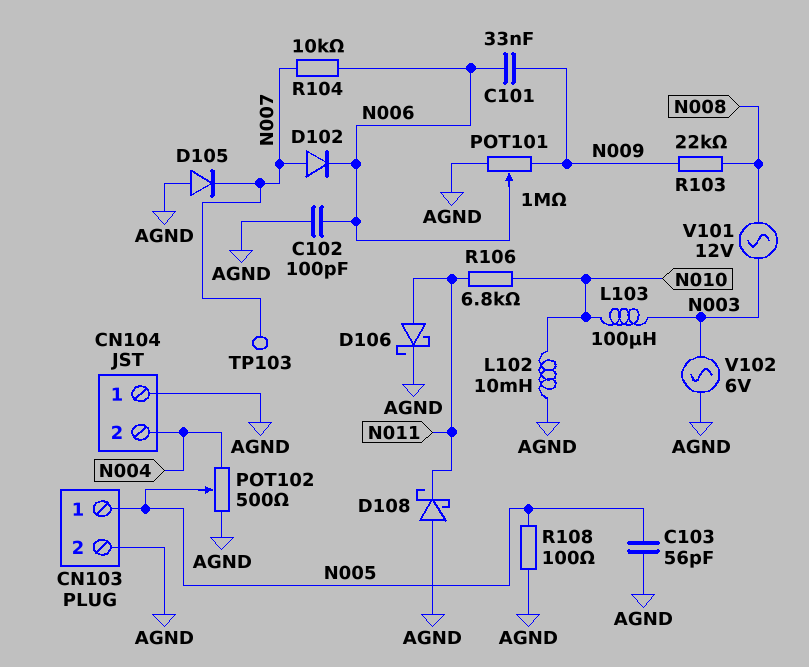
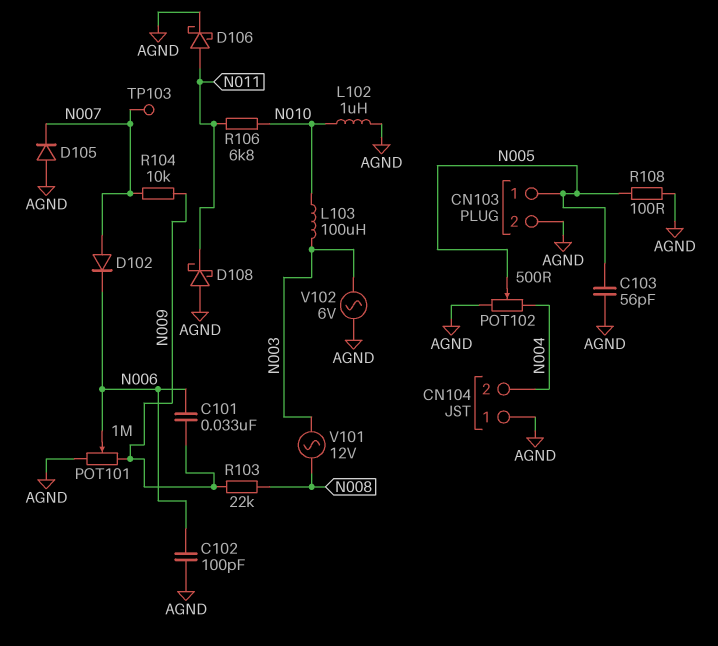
L102: 10mH (AGND, N010) -> 1uH (AGND, N010)
R104: 10k (N006, N007) -> 10k (N007, N009)

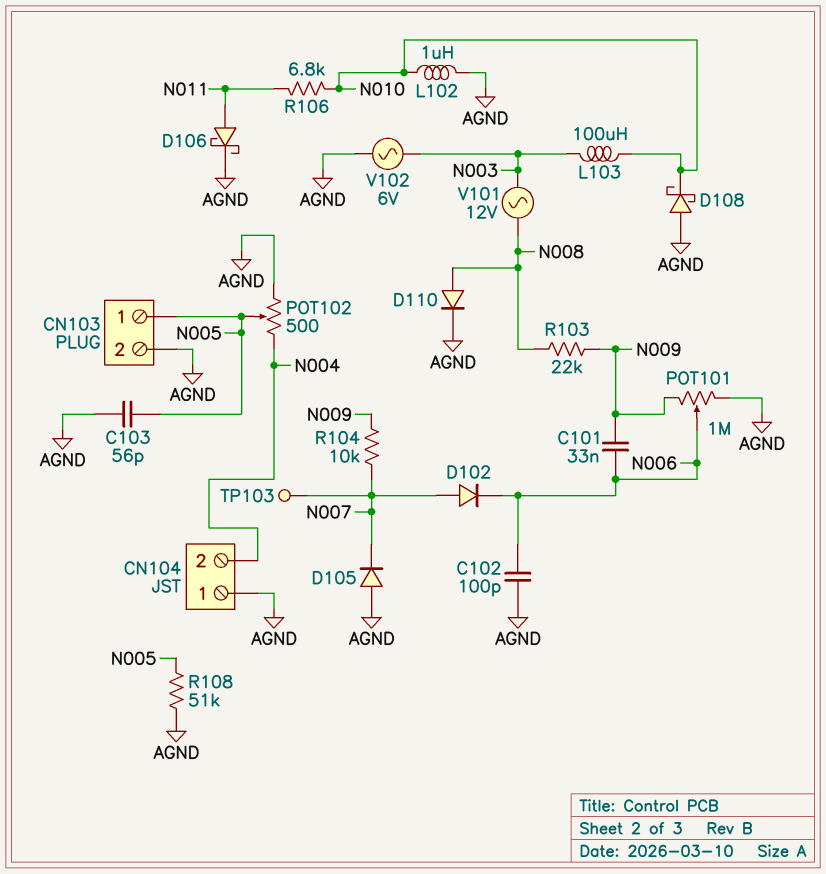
D108: schottky (A AGND, K N011) -> schottky (A AGND, K N010)
D110: none -> diode (A N008, K AGND)
R108: 100 (AGND, N005) -> 51k (AGND, N005)

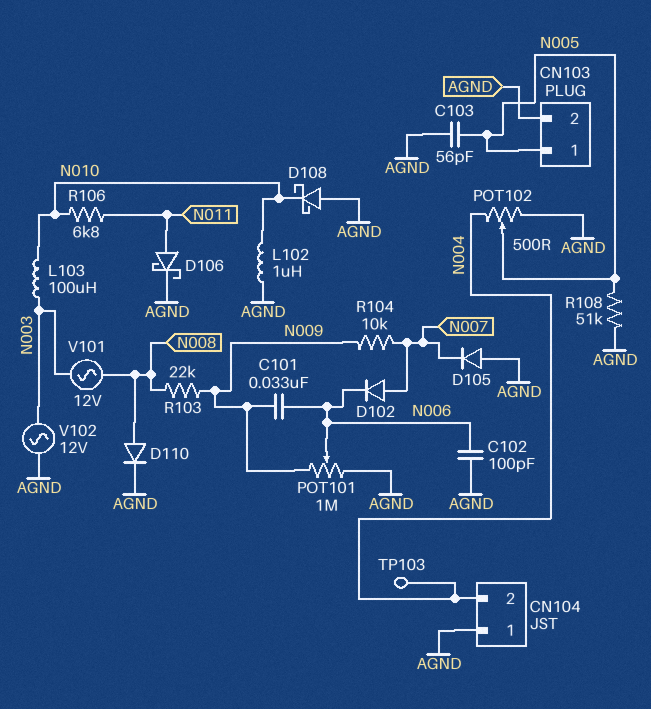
TP103: test point (N007) -> test point (N004)
V102: AC 6V (AGND, N003) -> AC 12V (AGND, N003)

